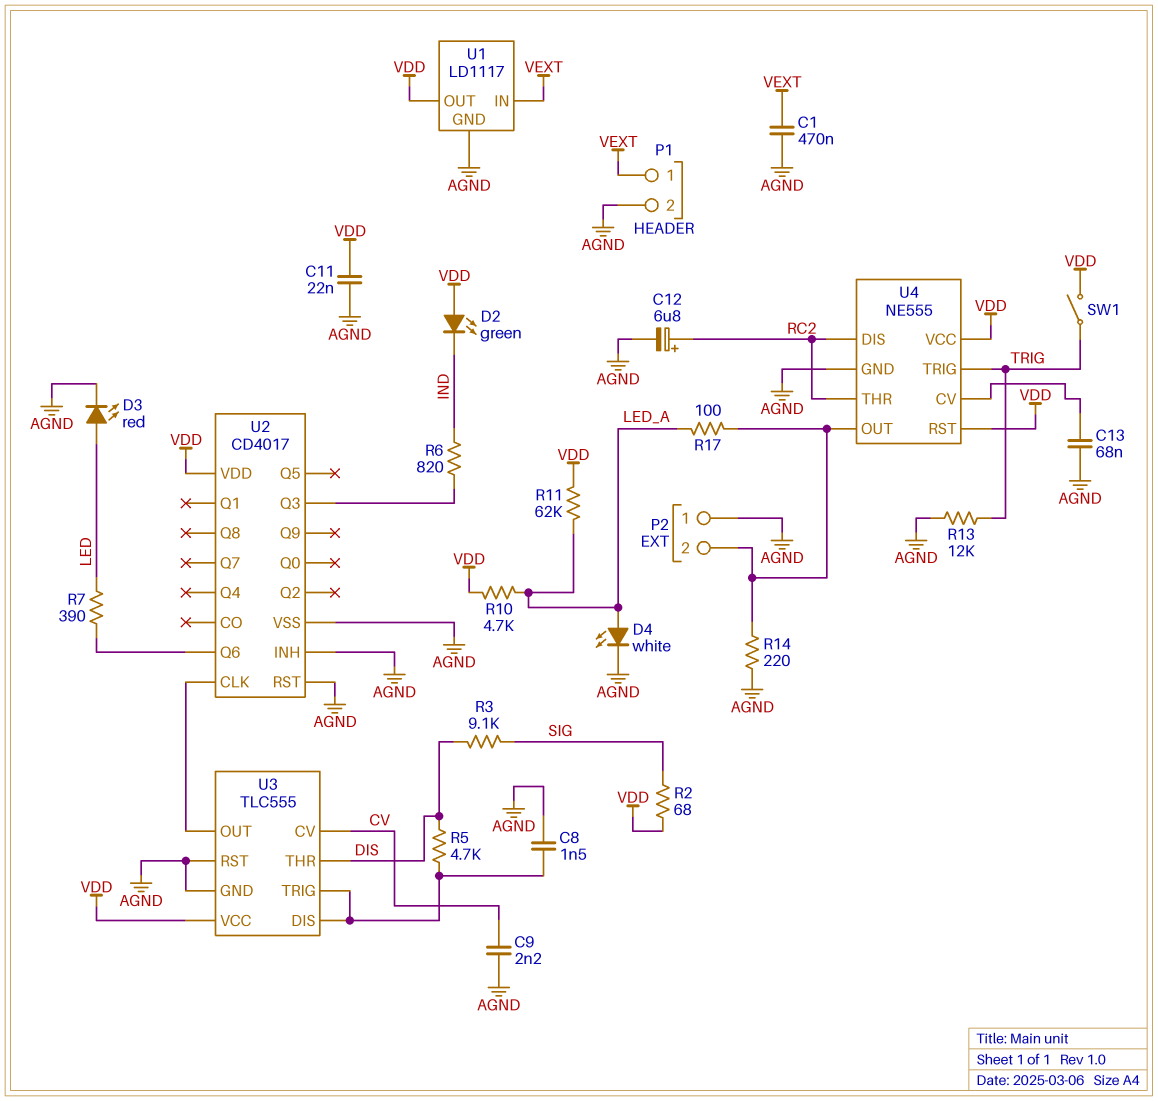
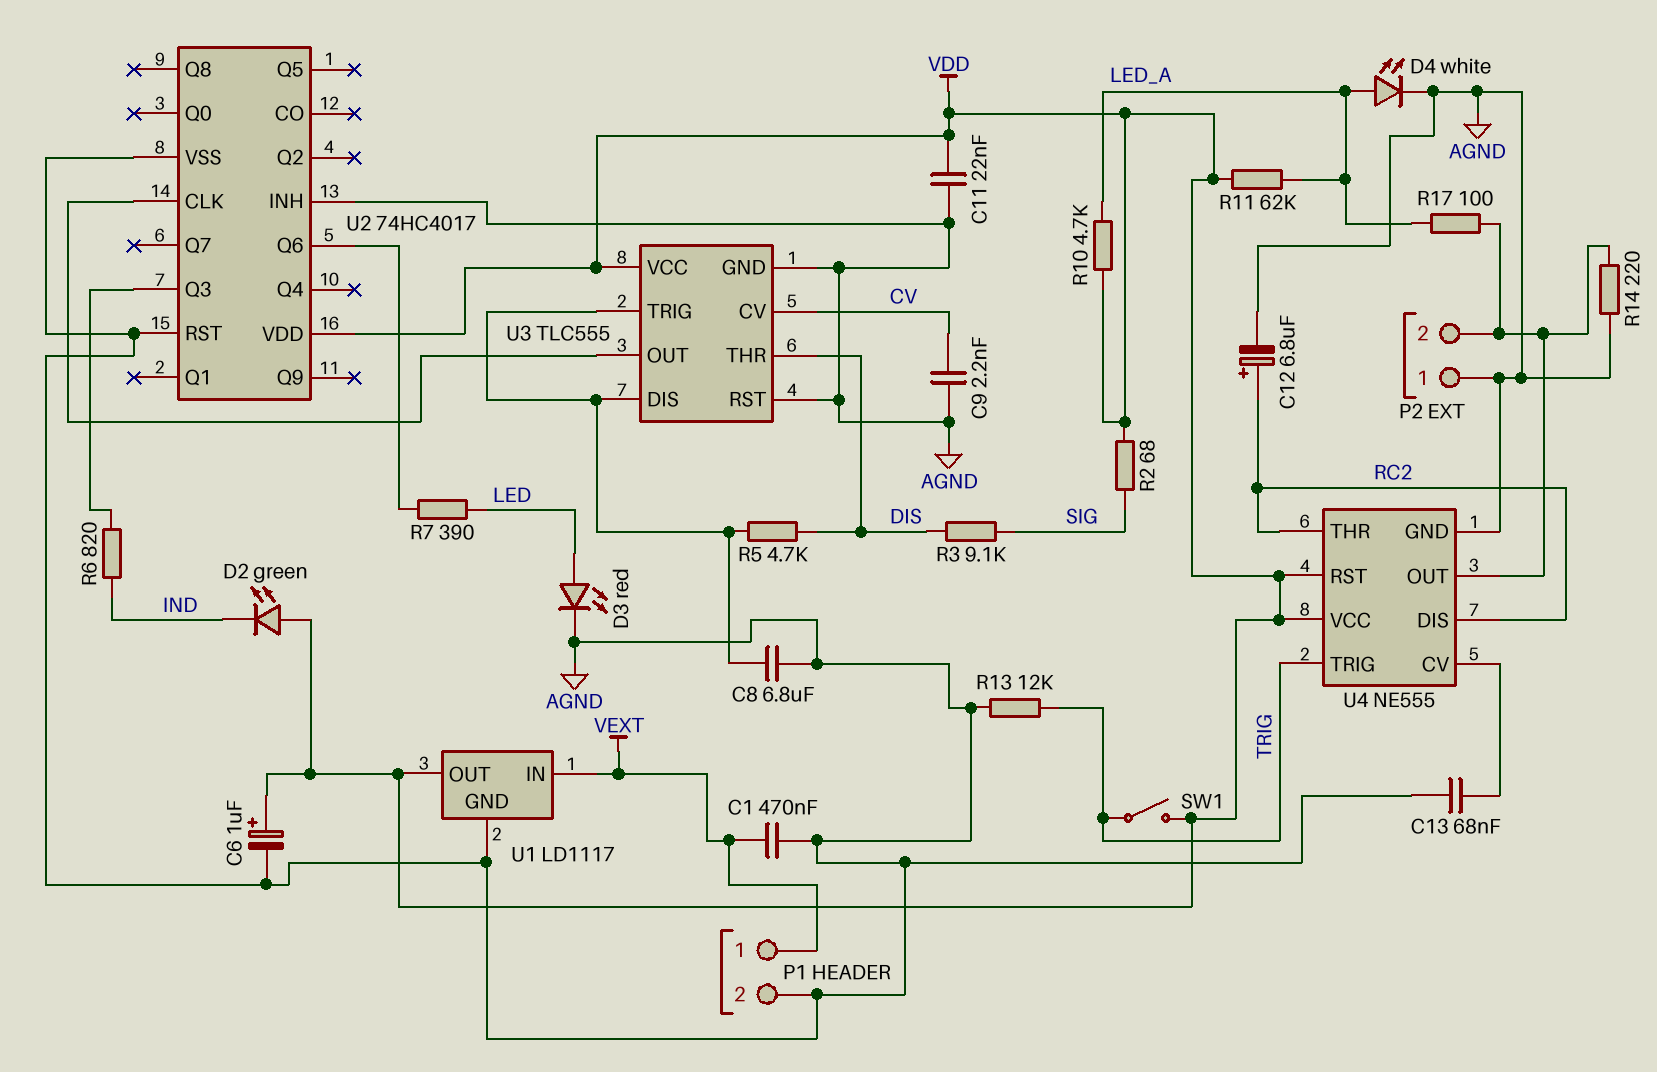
C6: none -> 1uF (plus VDD, minus AGND)
C8: 1.5nF (AGND, U3/DIS) -> 6.8uF (AGND, U3/DIS)
U2: CD4017 -> 74HC4017

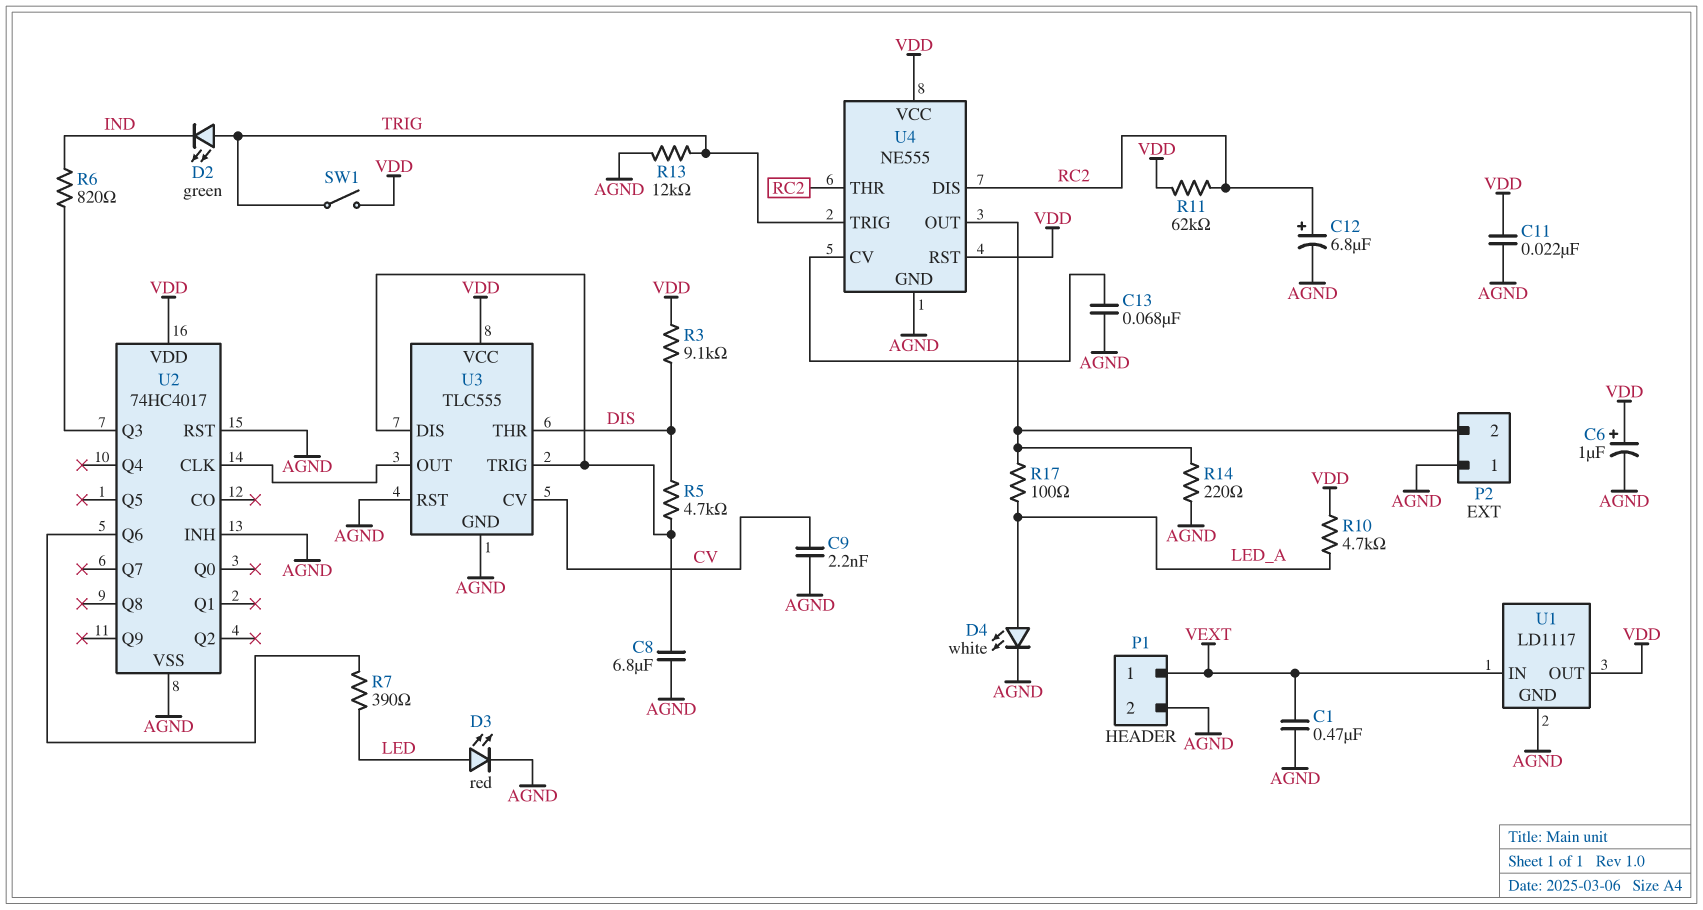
D2: LED green (A VDD, K IND) -> LED green (A TRIG, K IND)
R2: 68 (SIG, VDD) -> none
R3: 9.1k (DIS, SIG) -> 9.1k (DIS, VDD)
R11: 62k (LED_A, VDD) -> 62k (RC2, VDD)

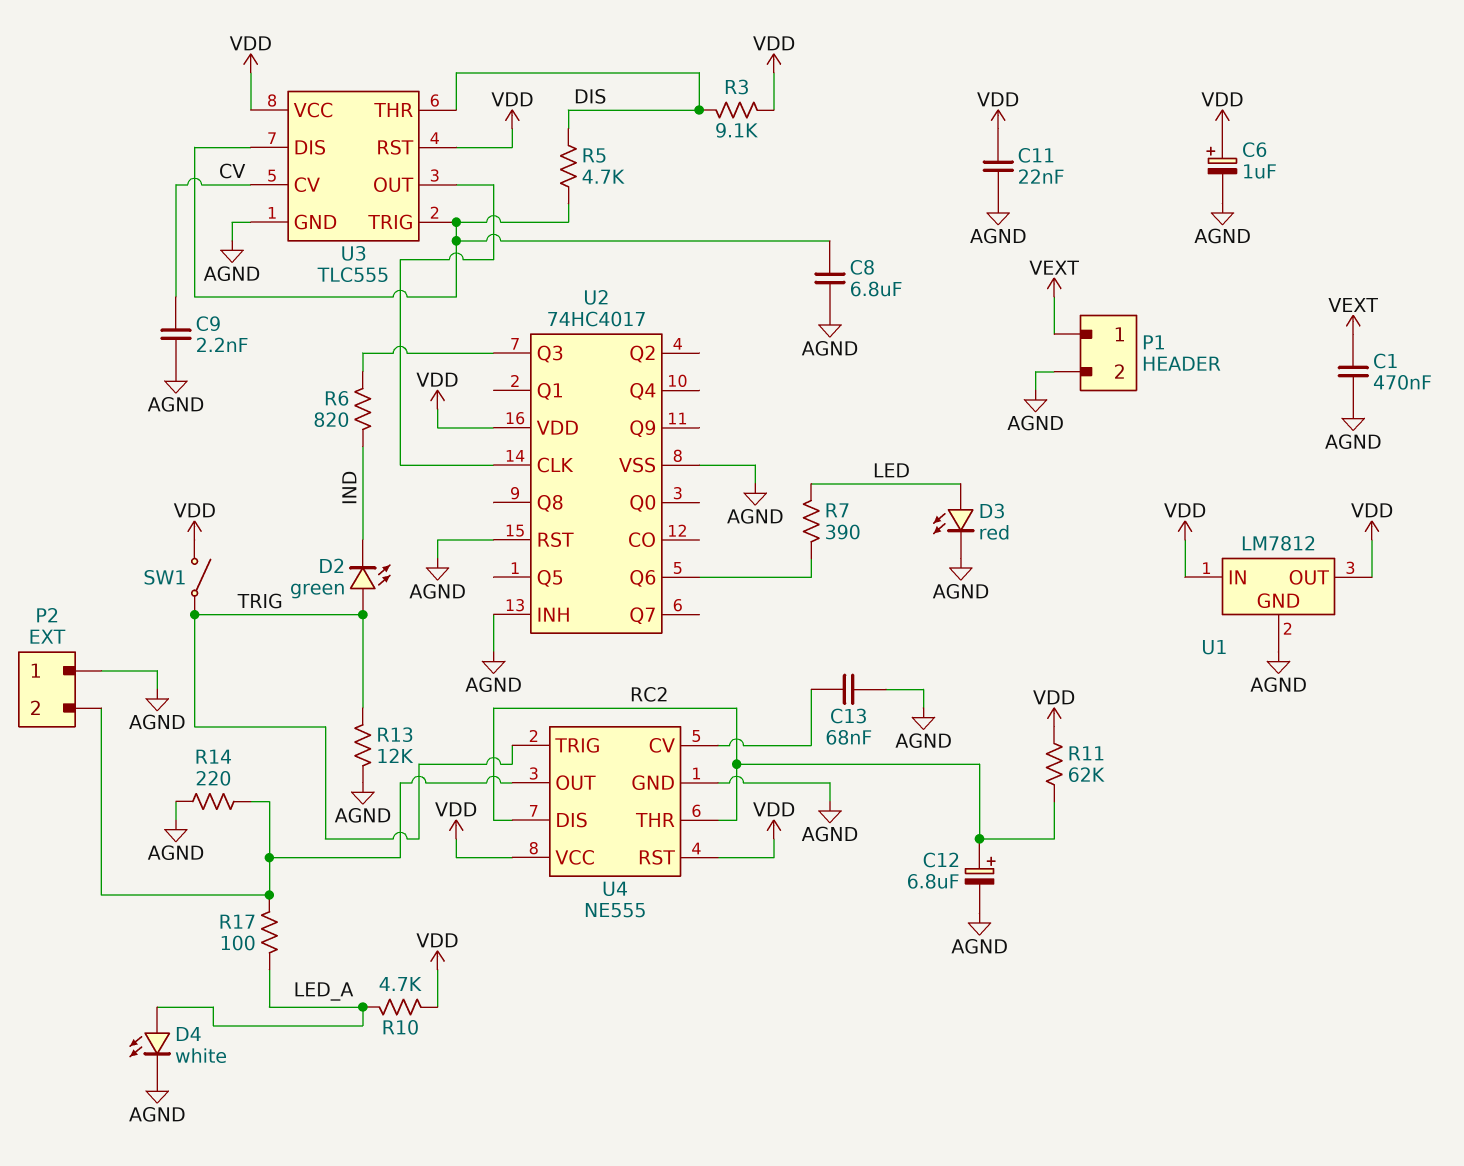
U1: LD1117 -> LM7812
U1 pin IN: VEXT -> VDD
U3 pin RST: AGND -> VDD

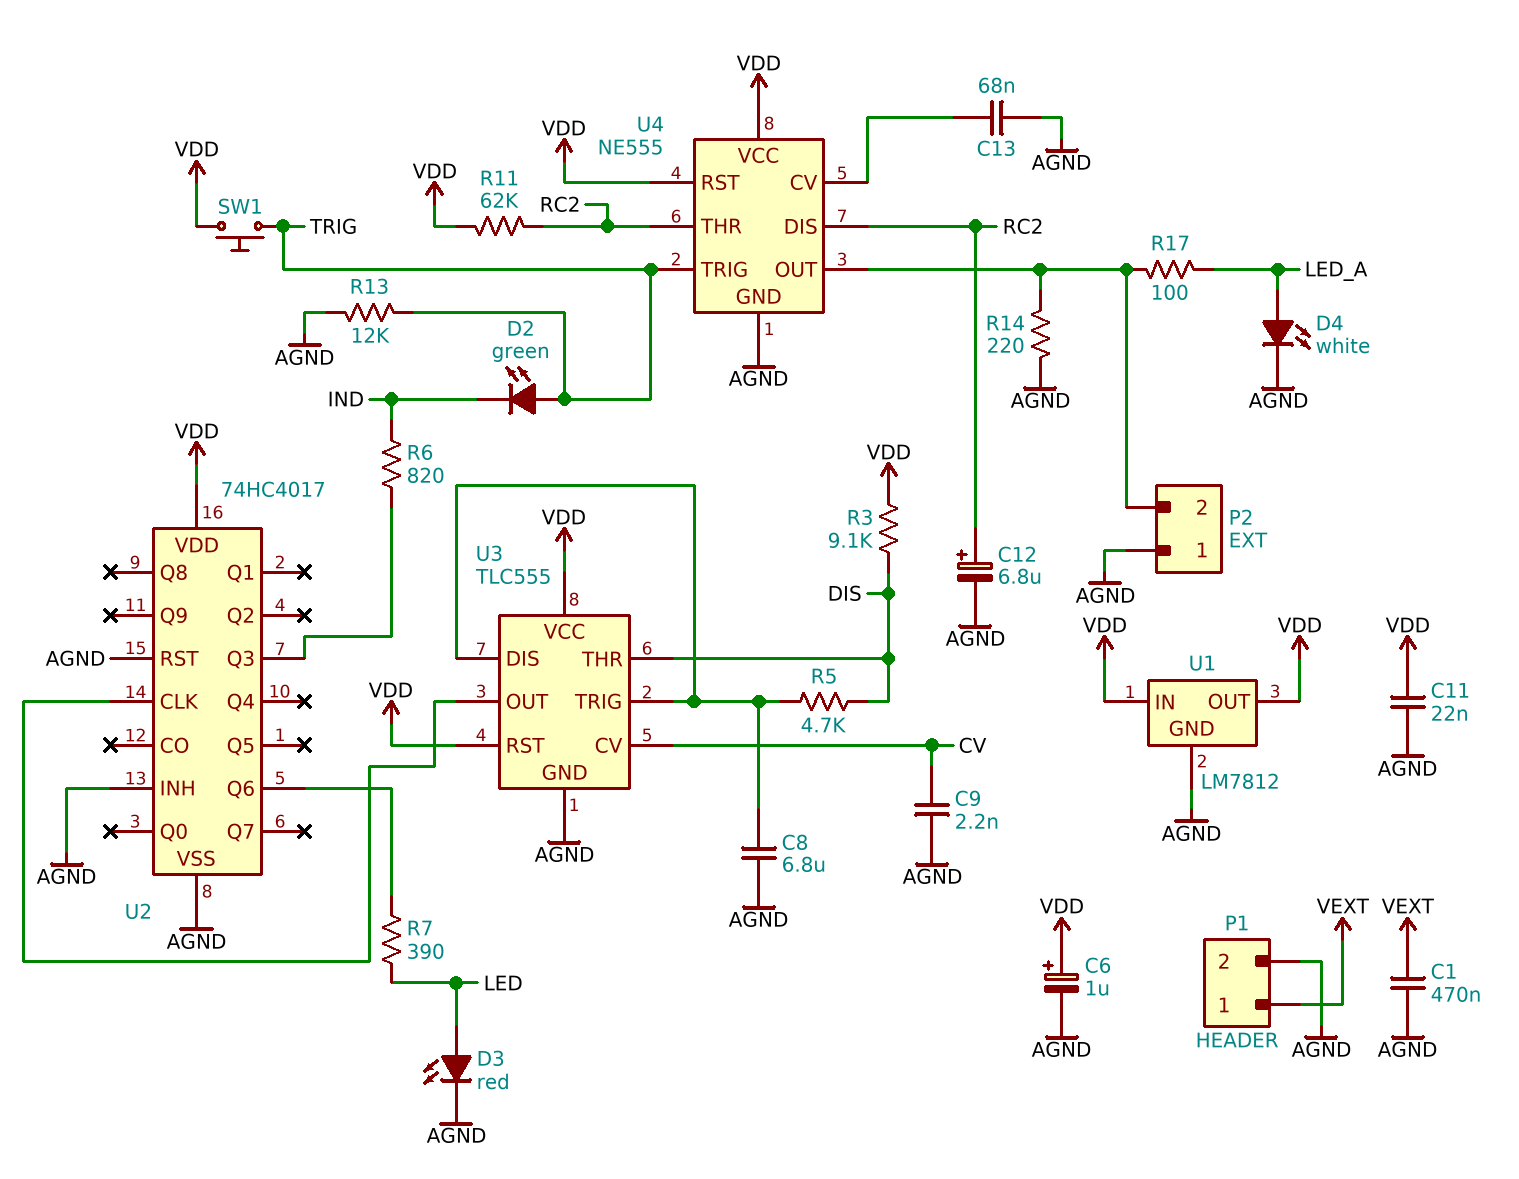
R10: 4.7k (LED_A, VDD) -> none
SW1: switch (TRIG, VDD) -> button (TRIG, VDD)

